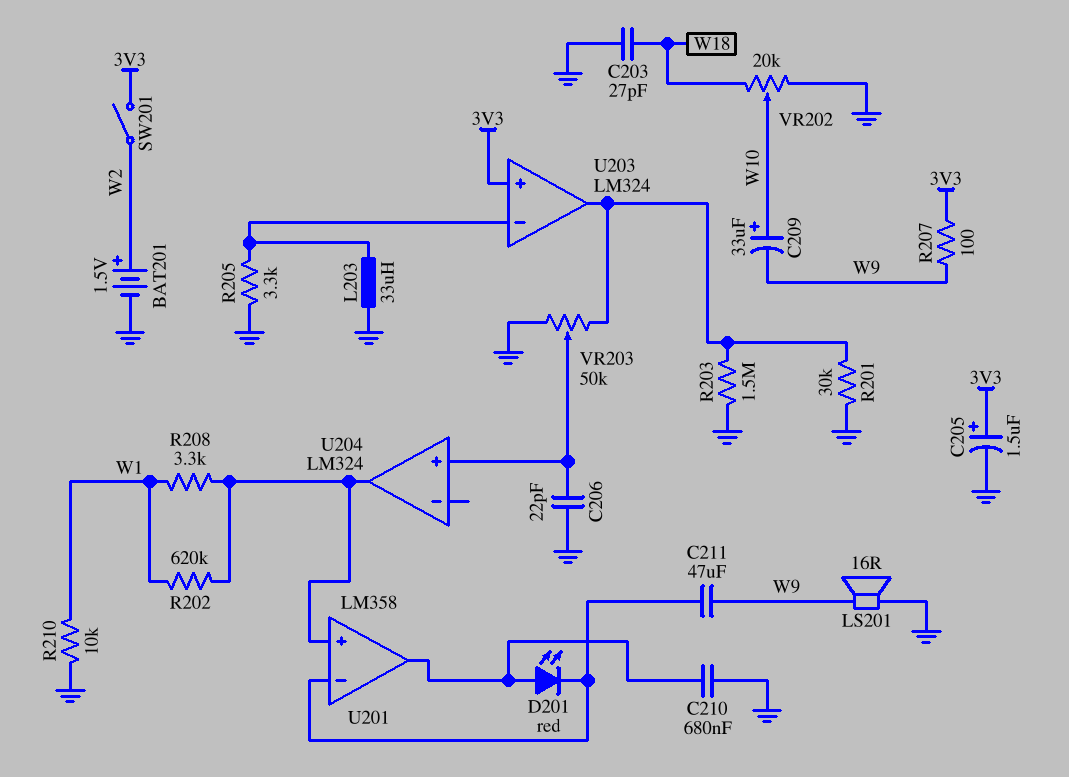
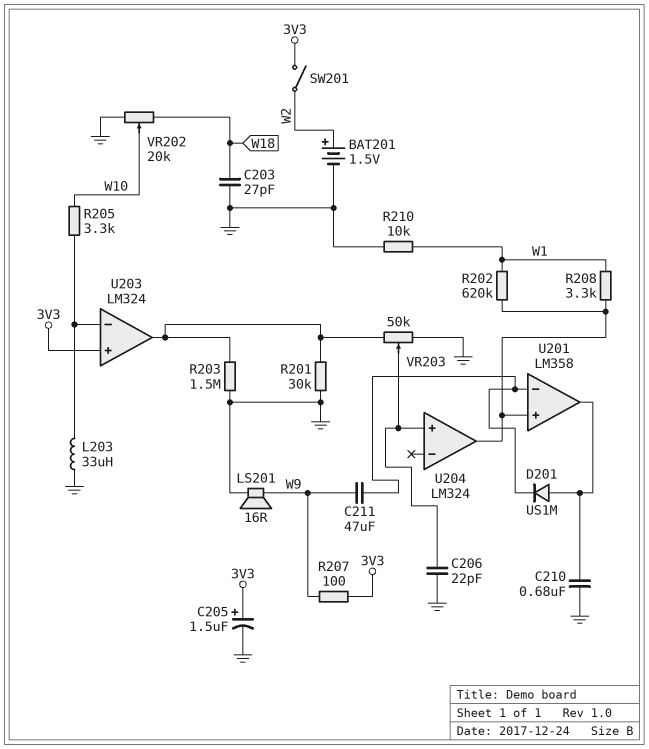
C209: 33uF (plus W10, minus W9) -> none
D201: LED red (A U201/out, K U201/in-) -> diode US1M (A U201/out, K U201/in-)
R205: 3.3k (GND, U203/in-) -> 3.3k (U203/in-, W10)

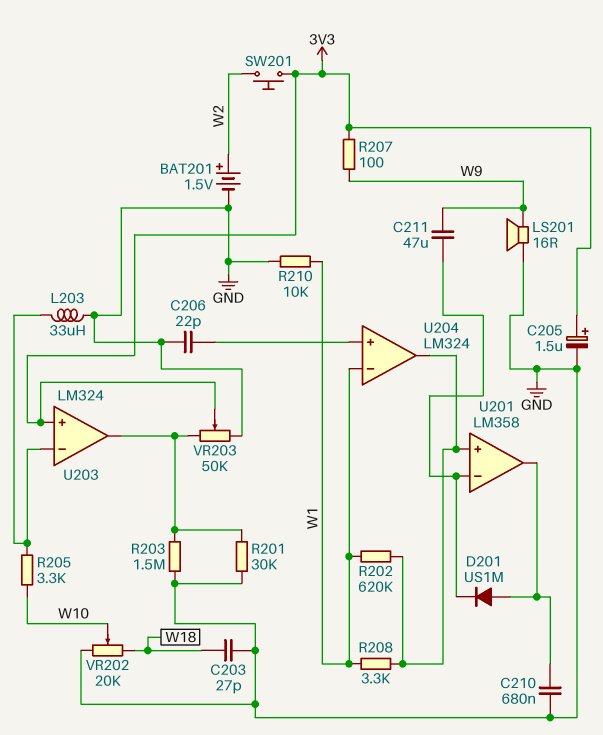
SW201: switch (3V3, W2) -> button (3V3, W2)
U204 pin in-: none -> W1
VR203: 50k (GND, U203/out, wiper U204/in+) -> 50k (GND, U203/out, wiper 3V3)

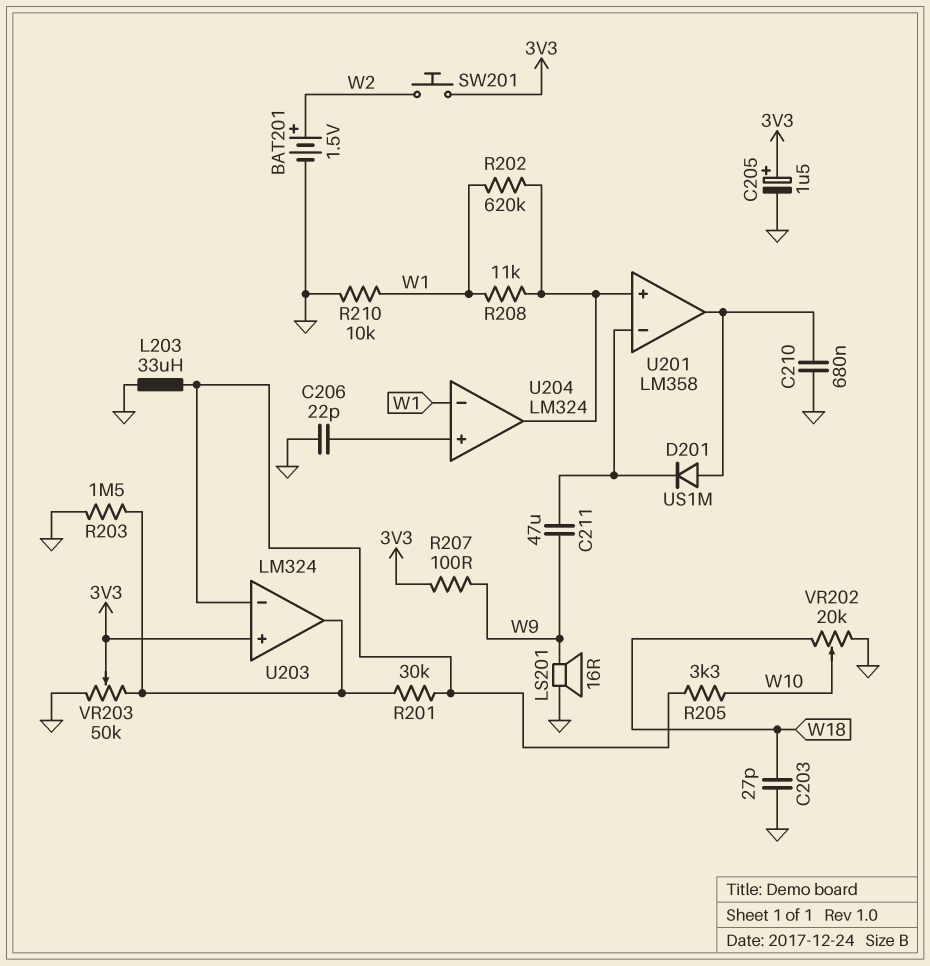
R201: 30k (GND, U203/out) -> 30k (U203/in-, U203/out)
R208: 3.3k (U201/in+, W1) -> 11k (U201/in+, W1)

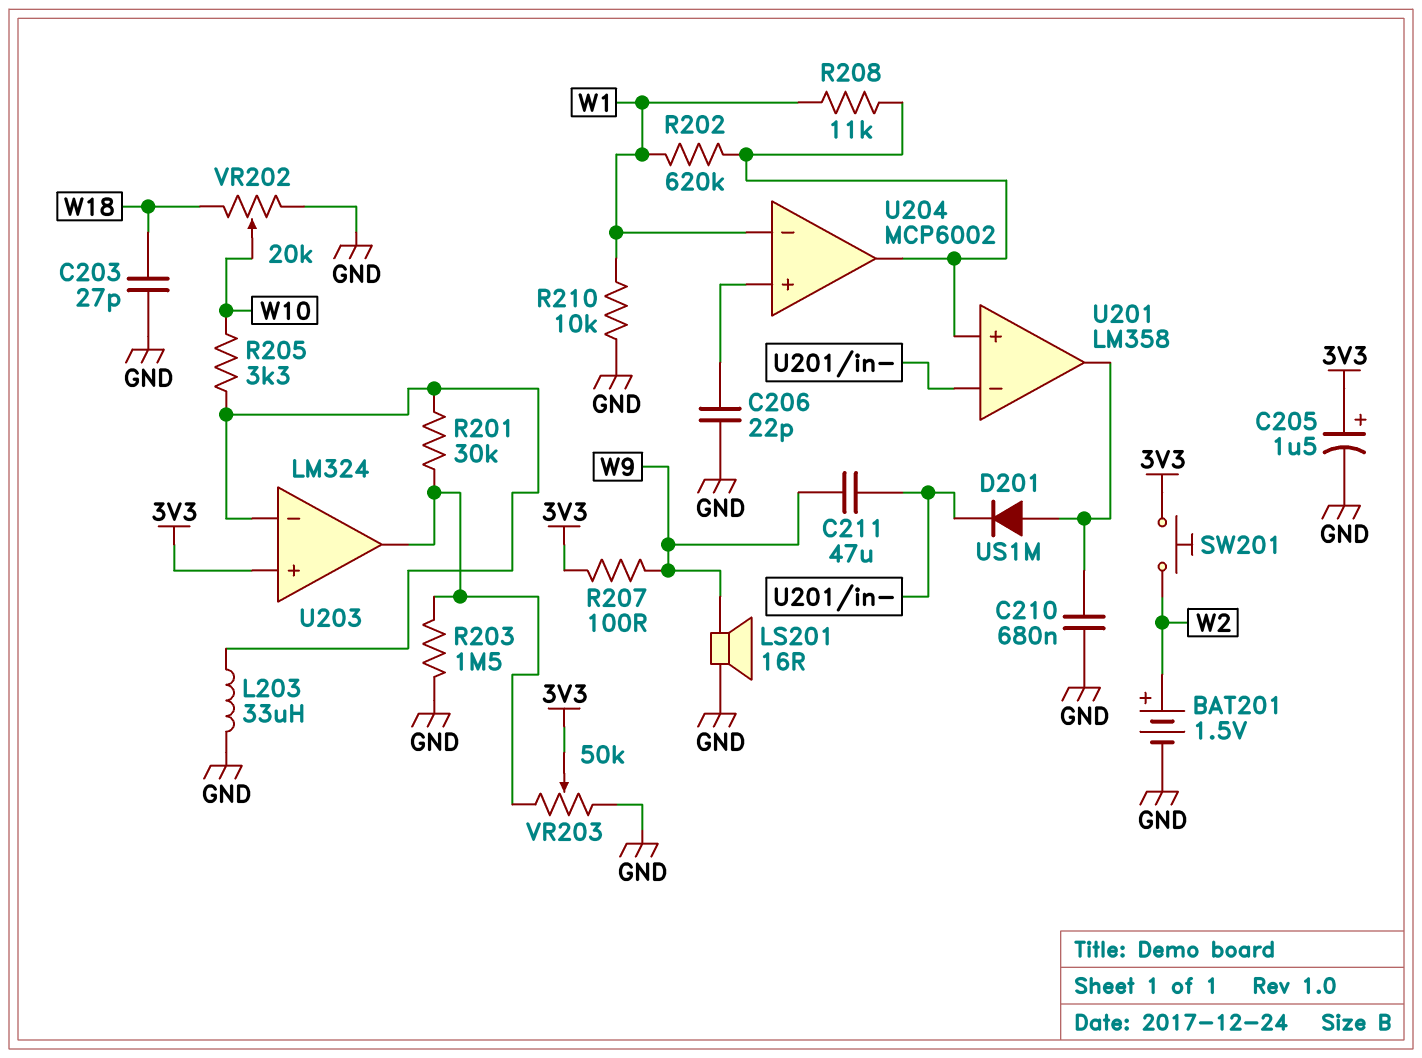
U204: LM324 -> MCP6002

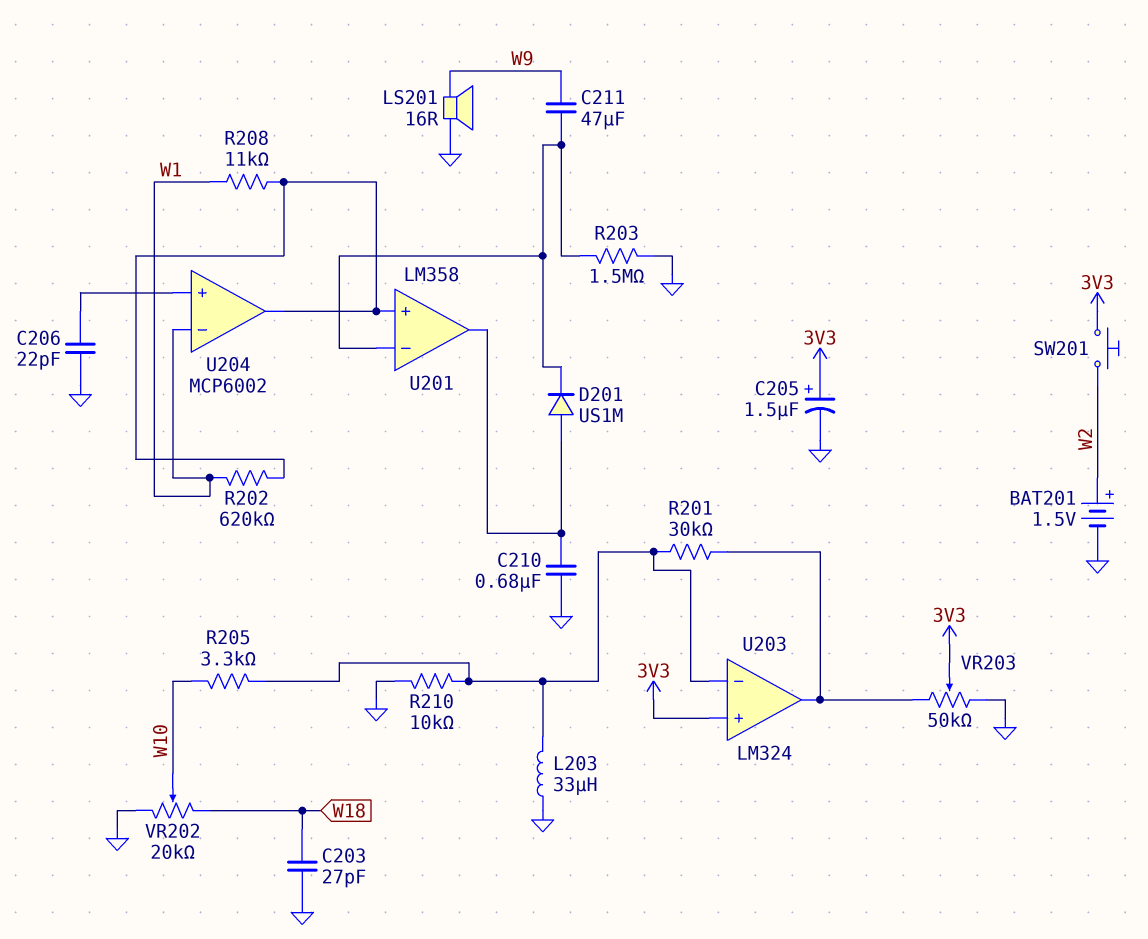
R203: 1.5M (GND, U203/out) -> 1.5M (GND, U201/in-)
R207: 100 (3V3, W9) -> none
R210: 10k (GND, W1) -> 10k (GND, U203/in-)

